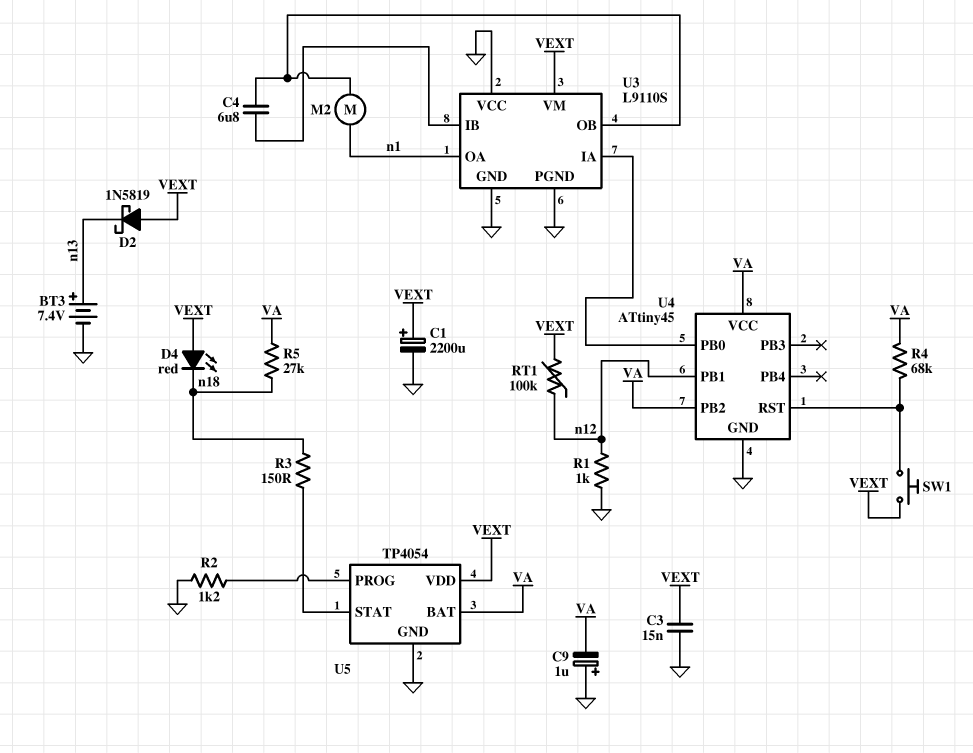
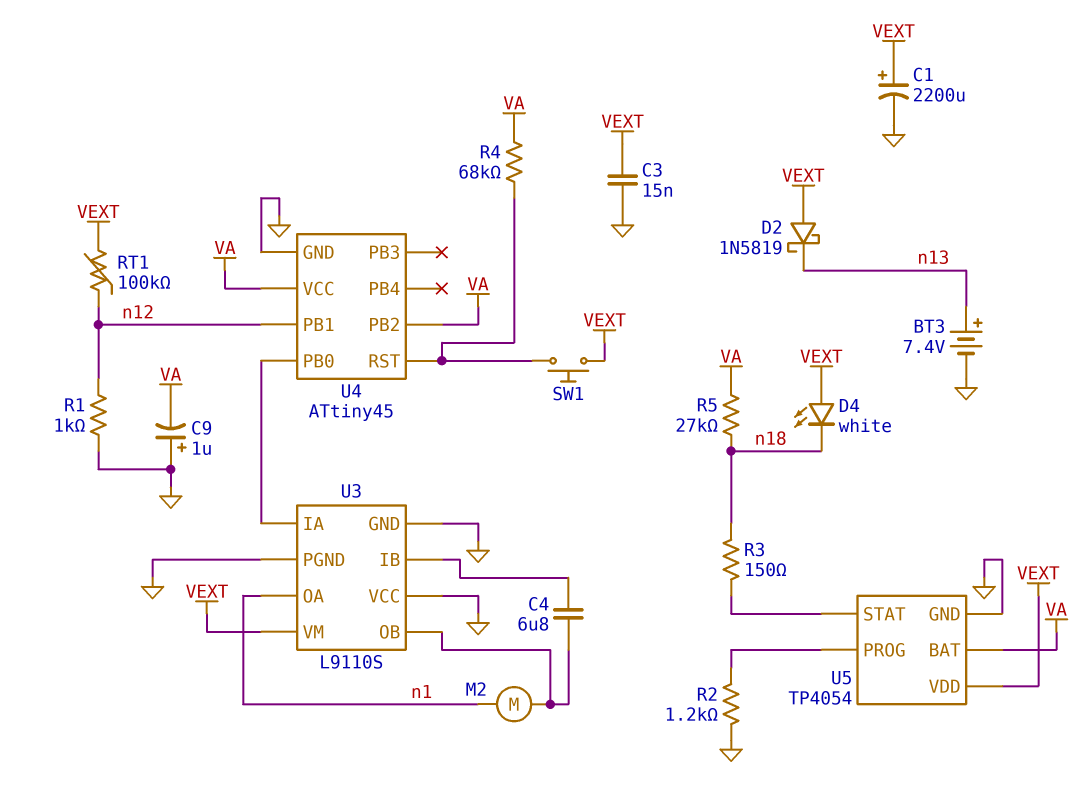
D4: LED red (A VEXT, K n18) -> LED white (A VEXT, K n18)

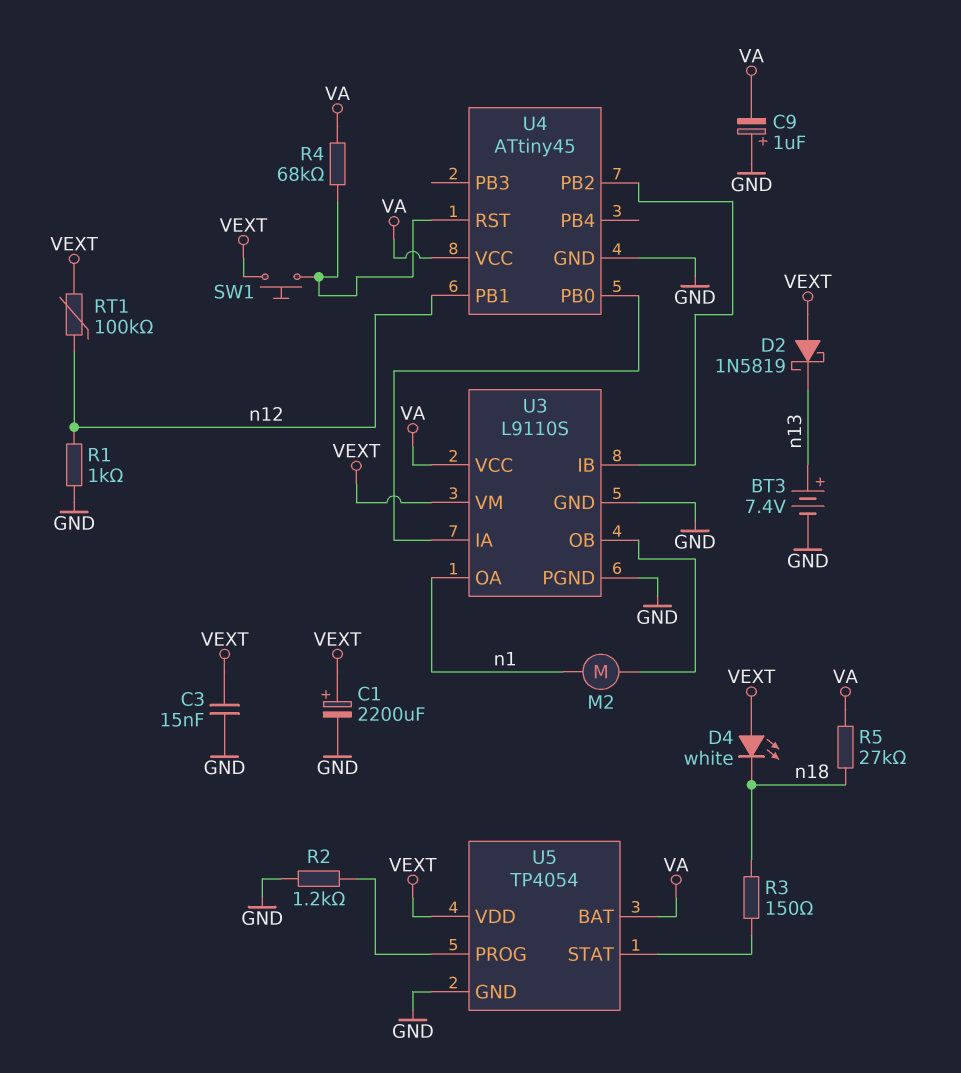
C4: 6.8uF (U3/IB, U3/OB) -> none
U3 pin VCC: GND -> VA
U4 pin PB2: VA -> U3/IB

